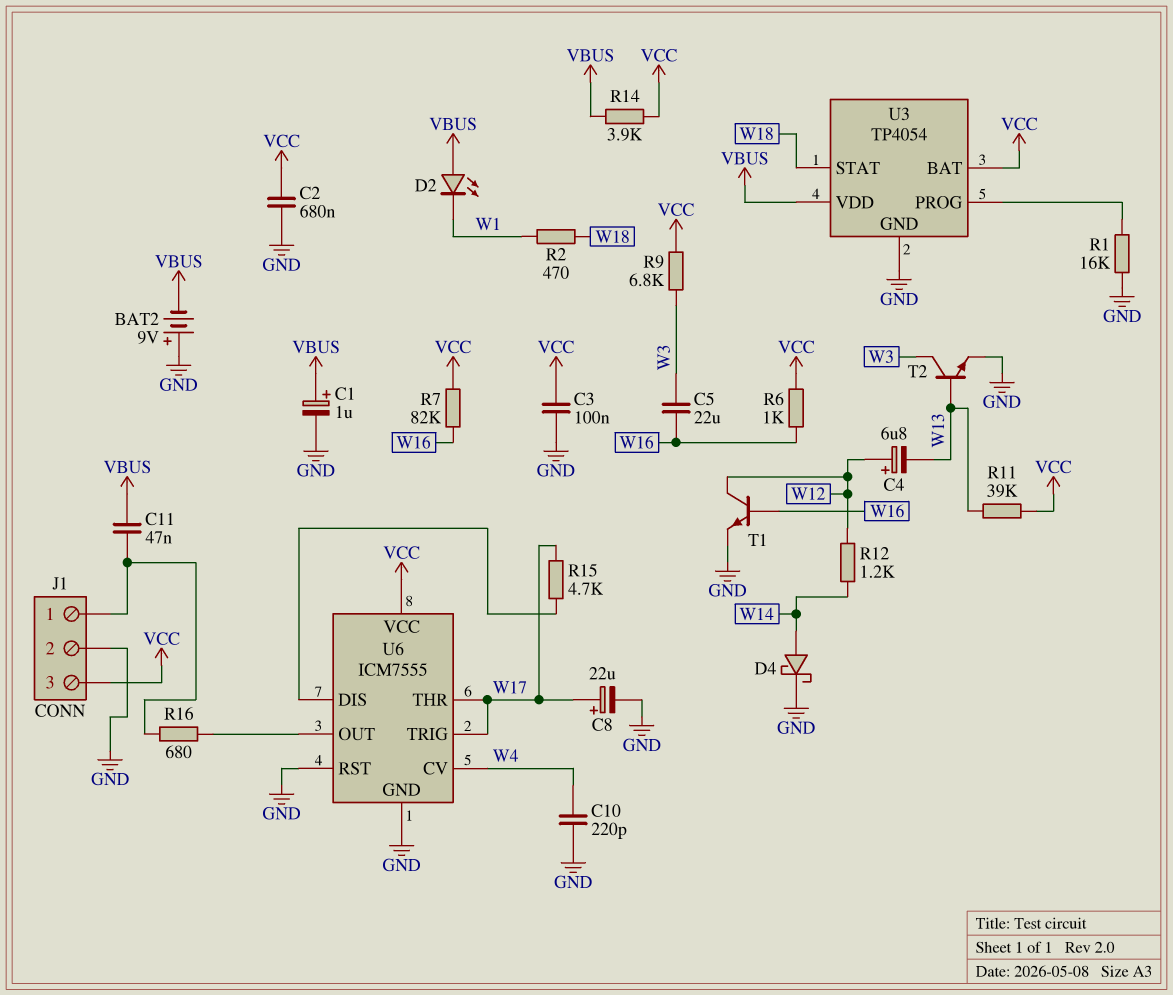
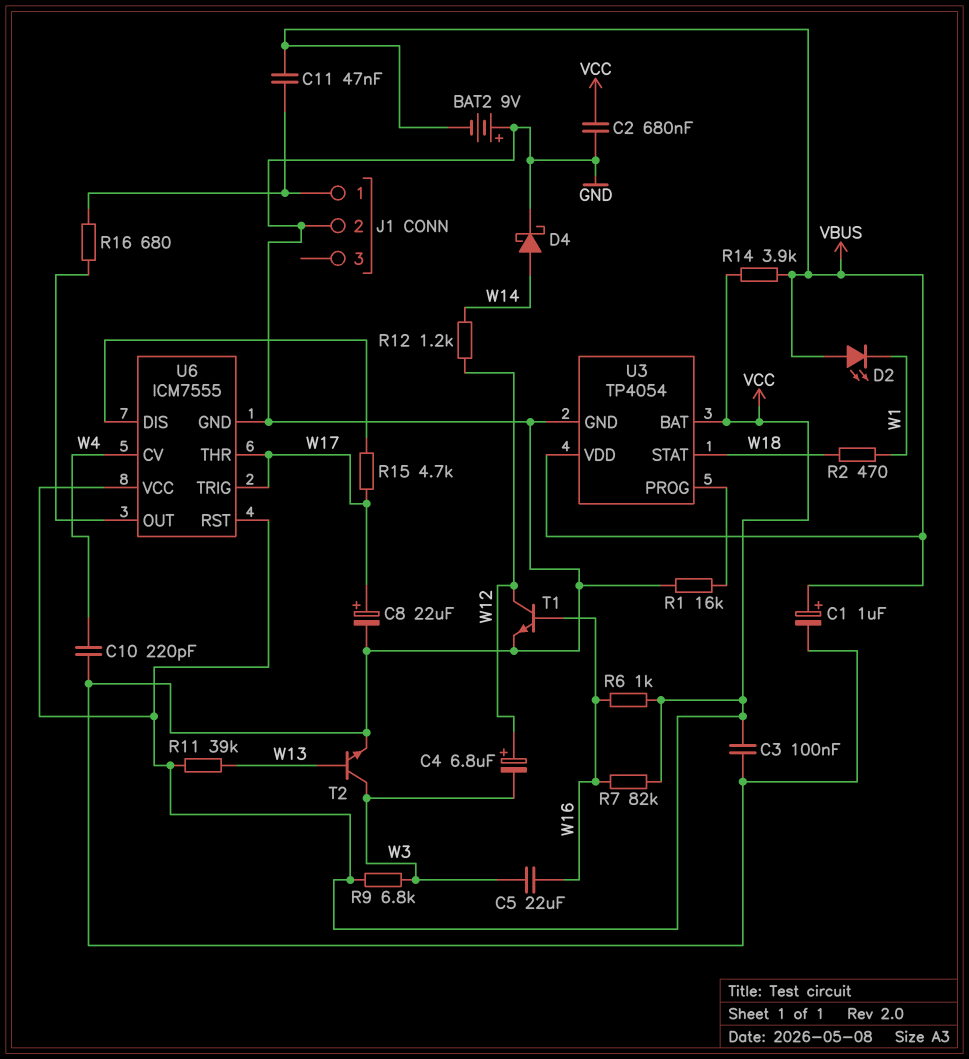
C4: 6.8uF (plus W12, minus W13) -> 6.8uF (plus W12, minus W3)
J1 pin 3: VCC -> none
U6 pin RST: GND -> VCC

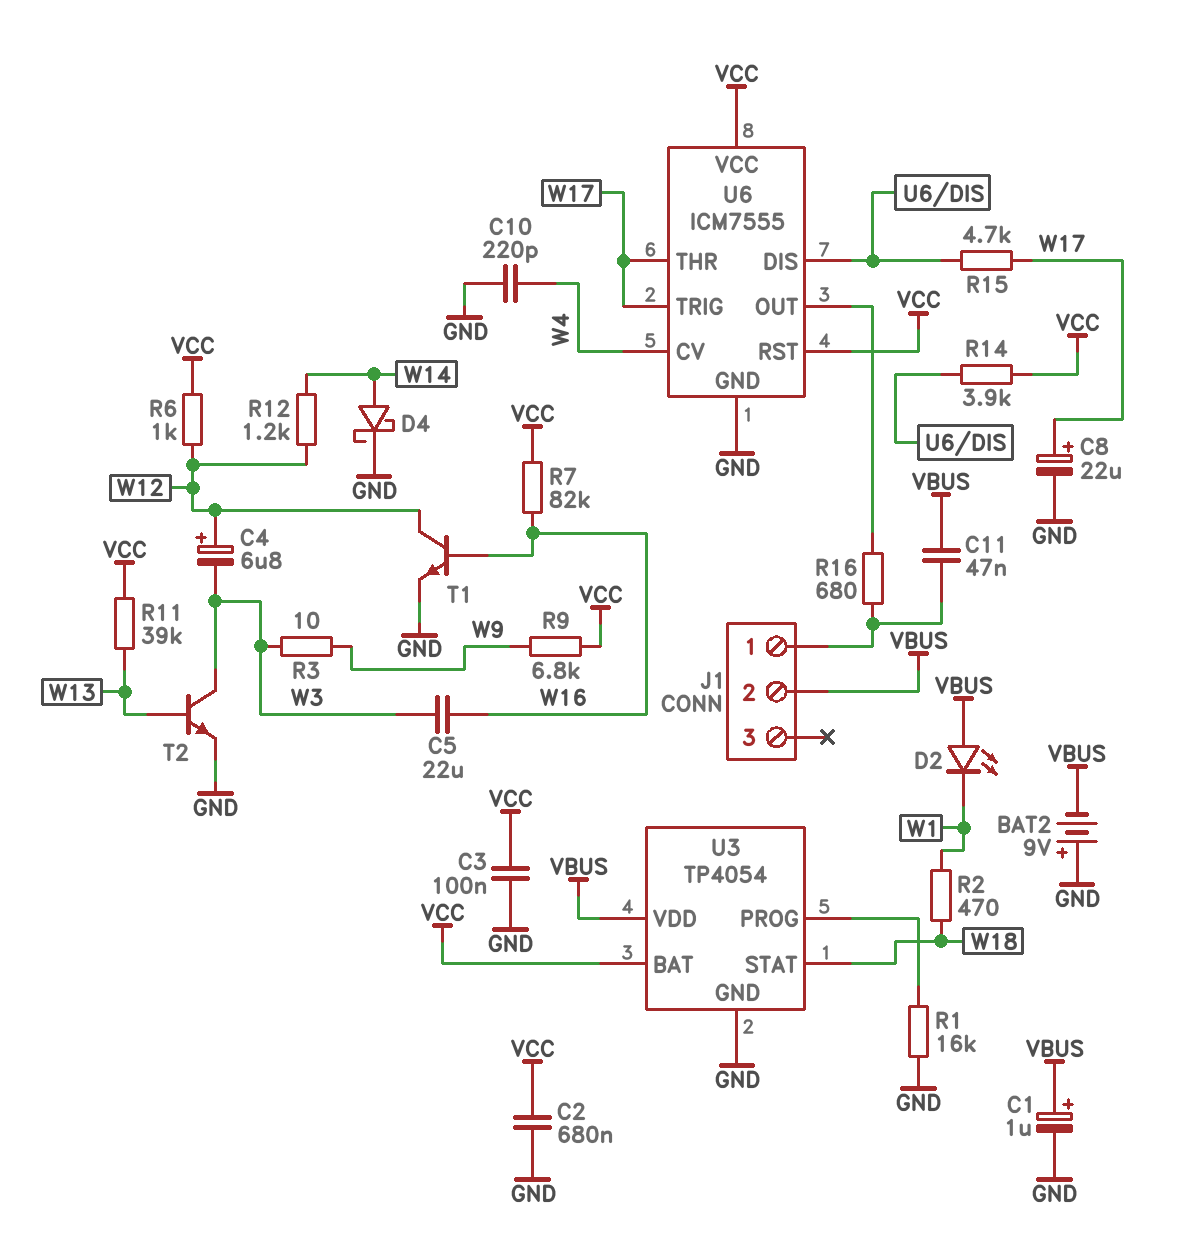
J1 pin 2: GND -> VBUS
R3: none -> 10 (W3, W9)
R6: 1k (VCC, W16) -> 1k (VCC, W12)
R9: 6.8k (VCC, W3) -> 6.8k (VCC, W9)
R14: 3.9k (VBUS, VCC) -> 3.9k (U6/DIS, VCC)

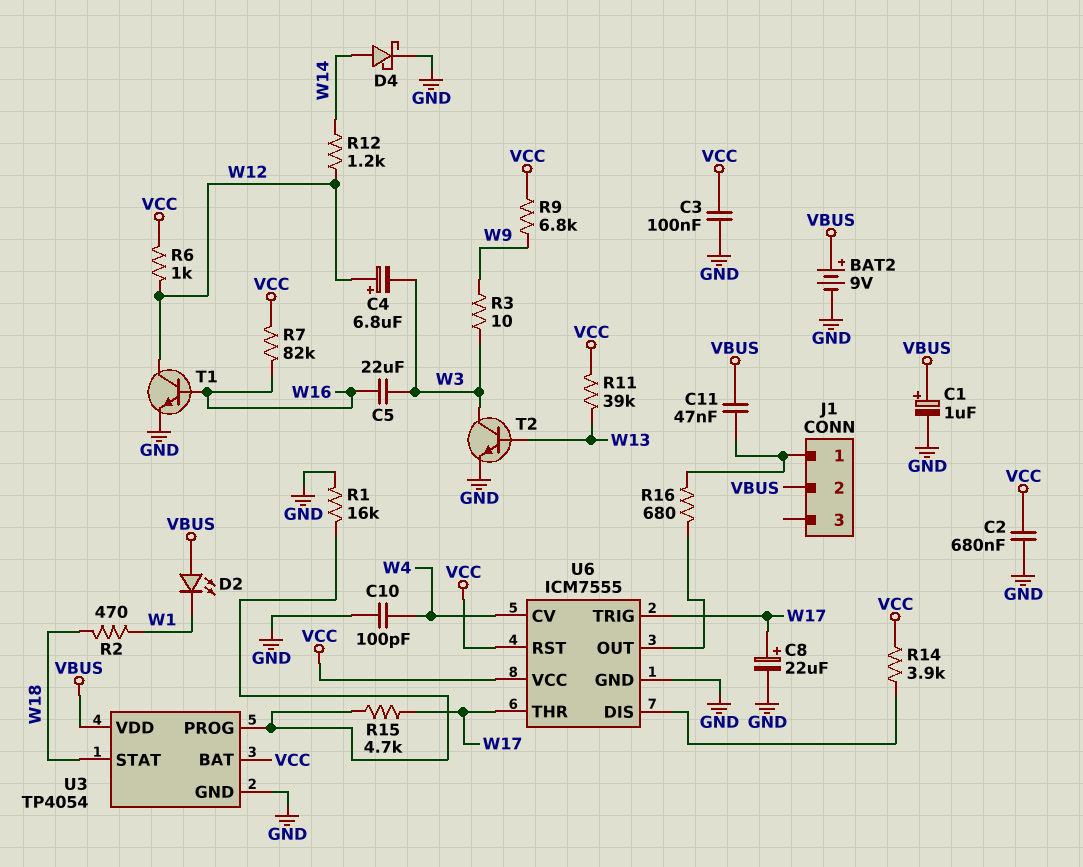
BAT2: 9V (plus GND, minus VBUS) -> 9V (plus VBUS, minus GND)
C10: 220pF (GND, W4) -> 100pF (GND, W4)
R15: 4.7k (U6/DIS, W17) -> 4.7k (U3/PROG, W17)

